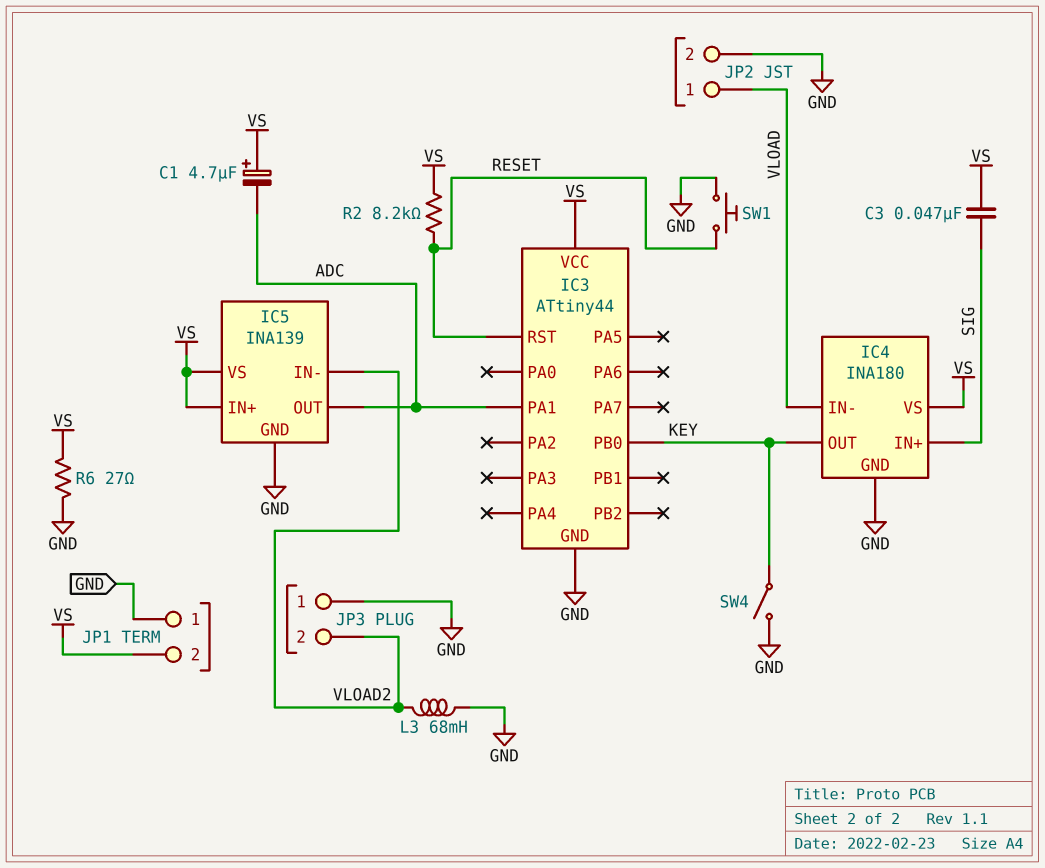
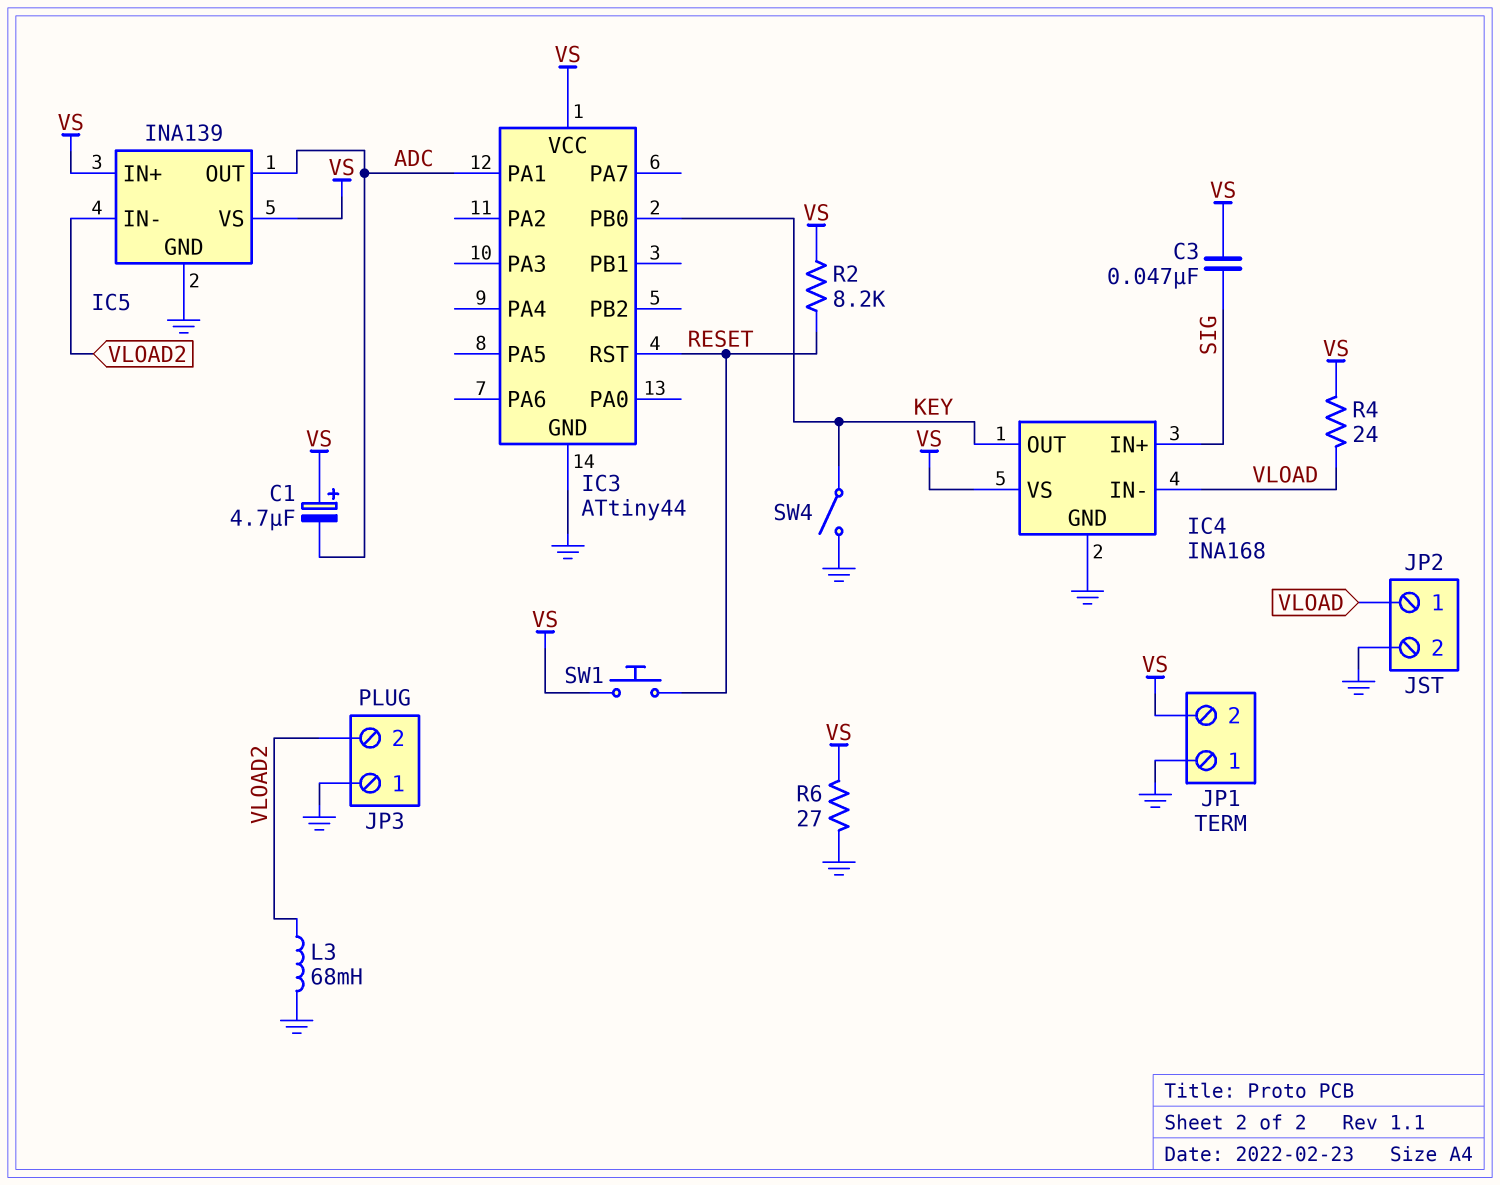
IC4: INA180 -> INA168
R4: none -> 24 (VLOAD, VS)
SW1: button (GND, RESET) -> button (RESET, VS)

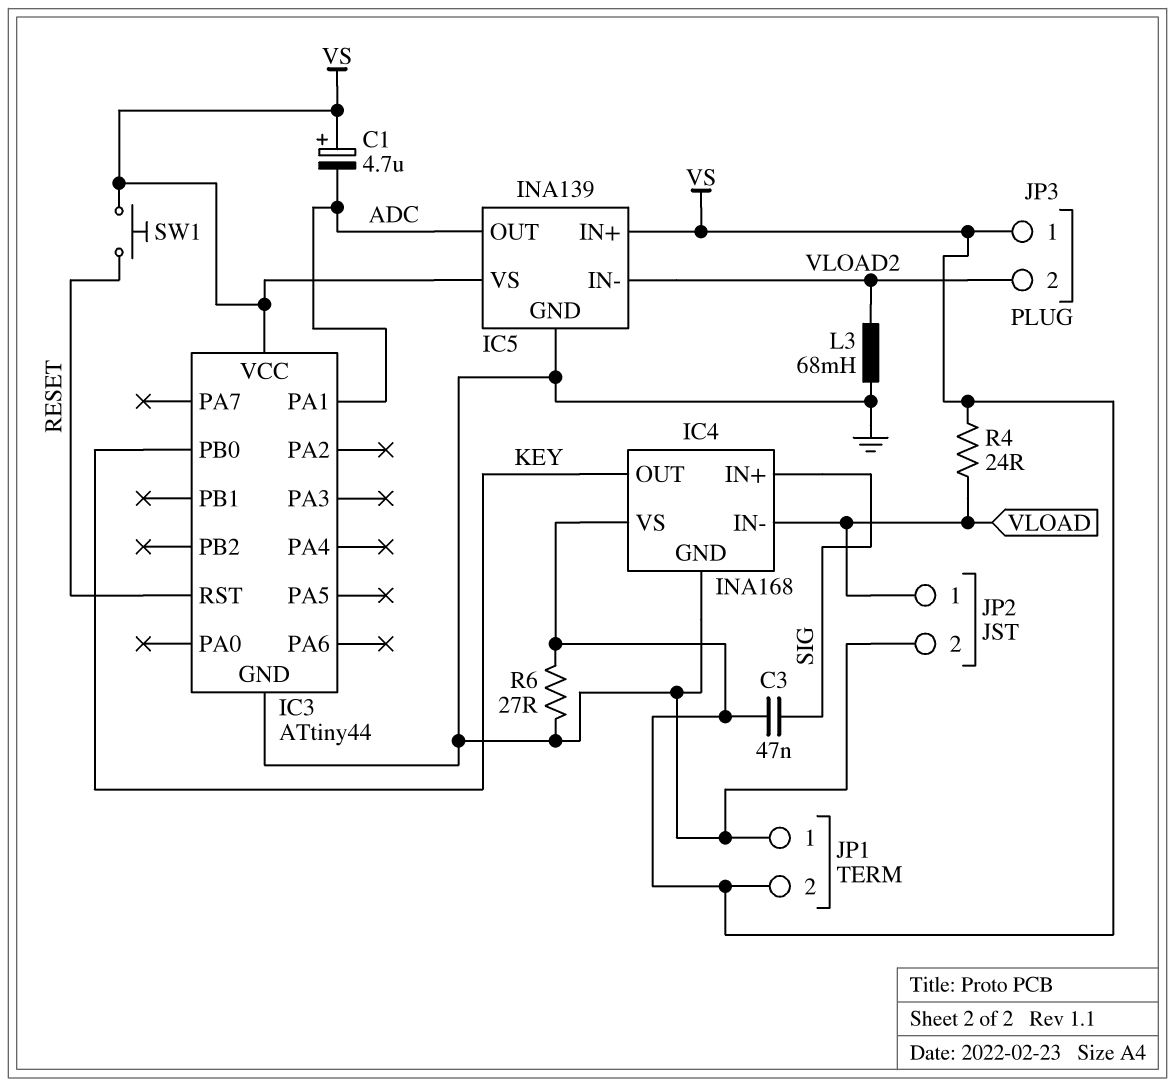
JP3 pin 1: GND -> VS
R2: 8.2k (RESET, VS) -> none
SW4: switch (GND, KEY) -> none

